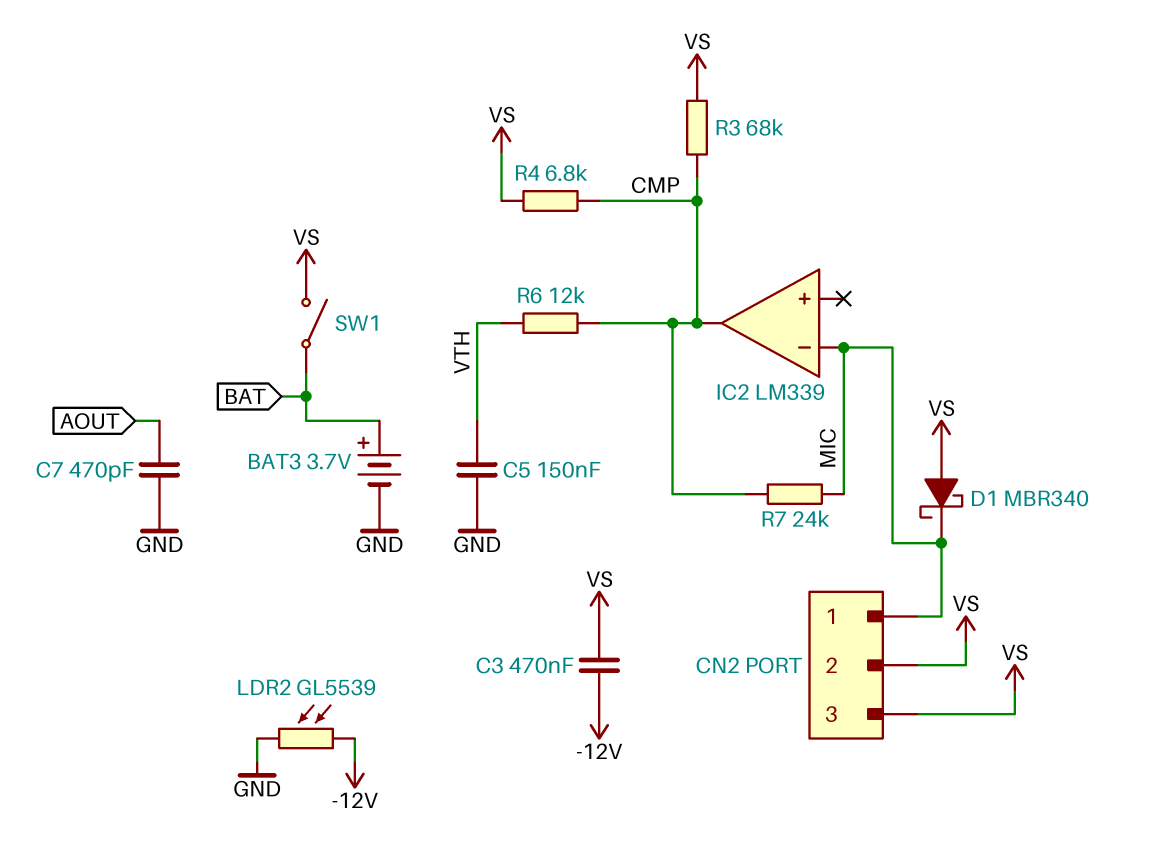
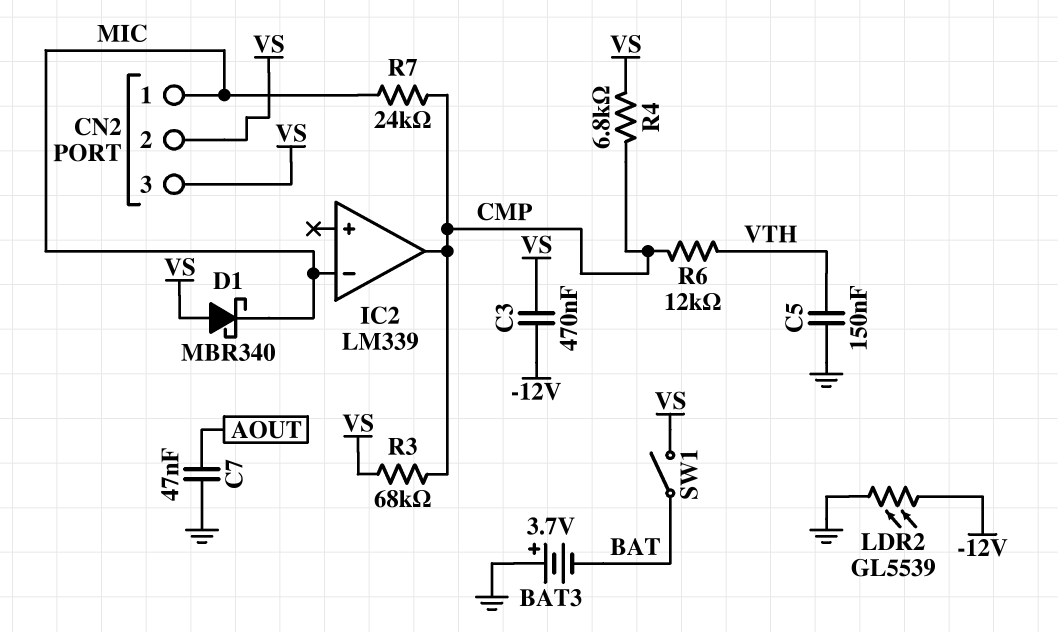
BAT3: 3.7V (plus BAT, minus GND) -> 3.7V (plus GND, minus BAT)
C7: 470pF (AOUT, GND) -> 47nF (AOUT, GND)

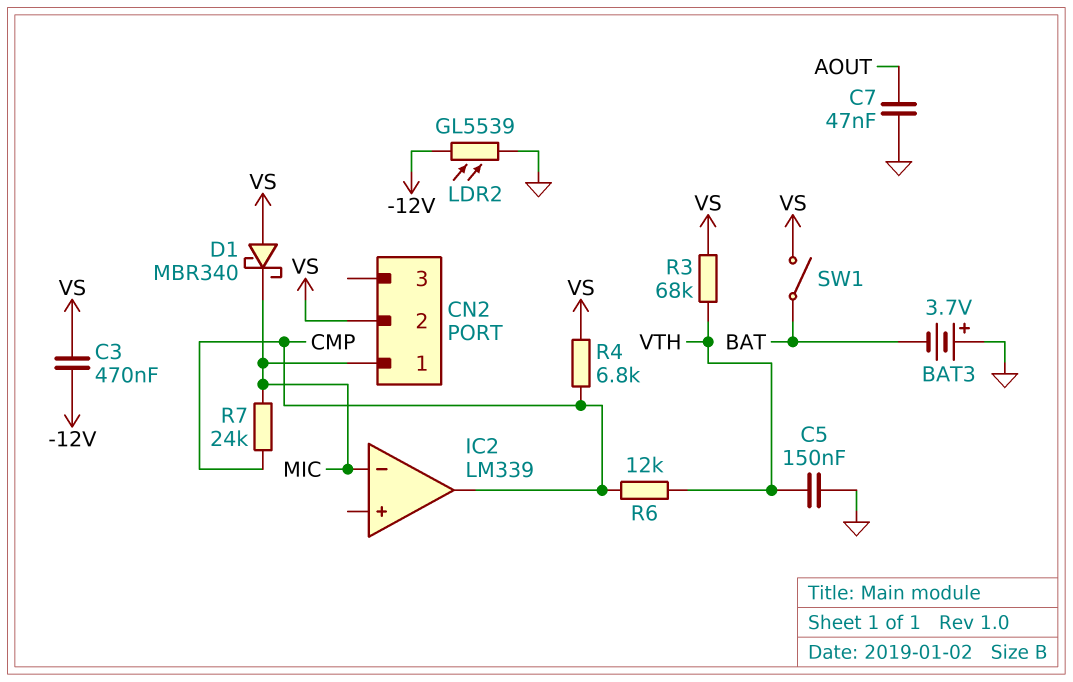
CN2 pin 3: VS -> none
R3: 68k (CMP, VS) -> 68k (VS, VTH)

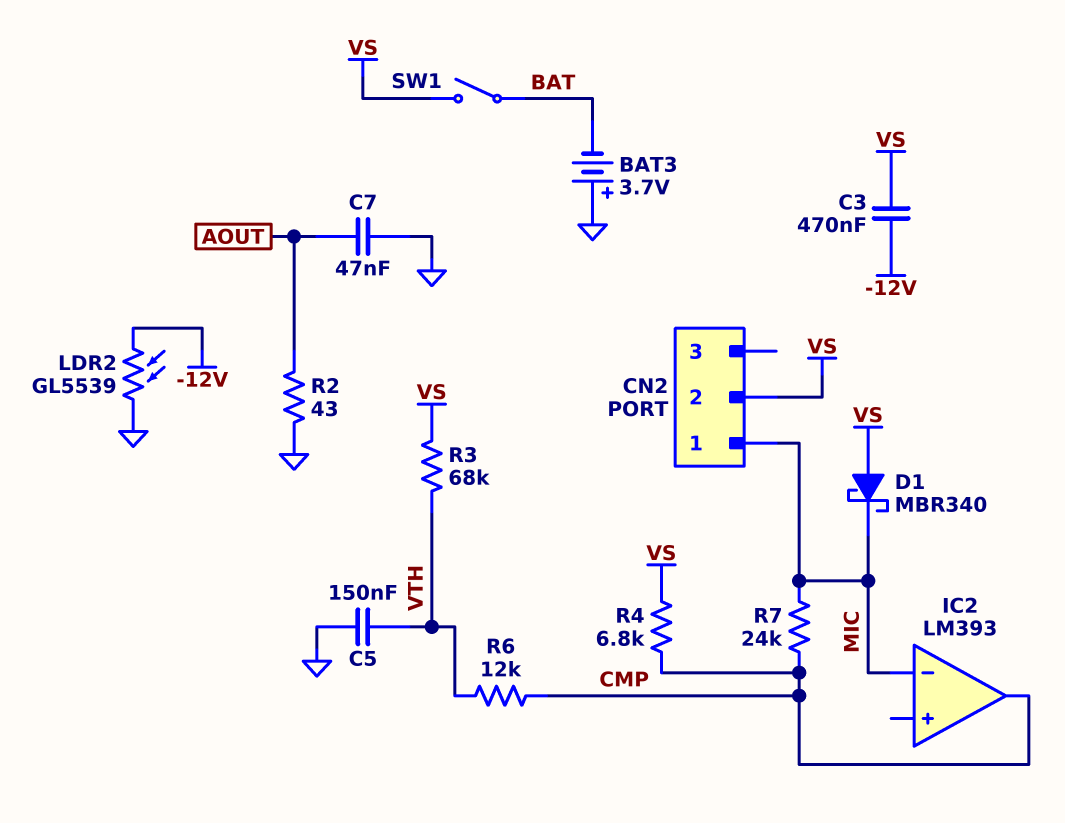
IC2: LM339 -> LM393
R2: none -> 43 (AOUT, GND)

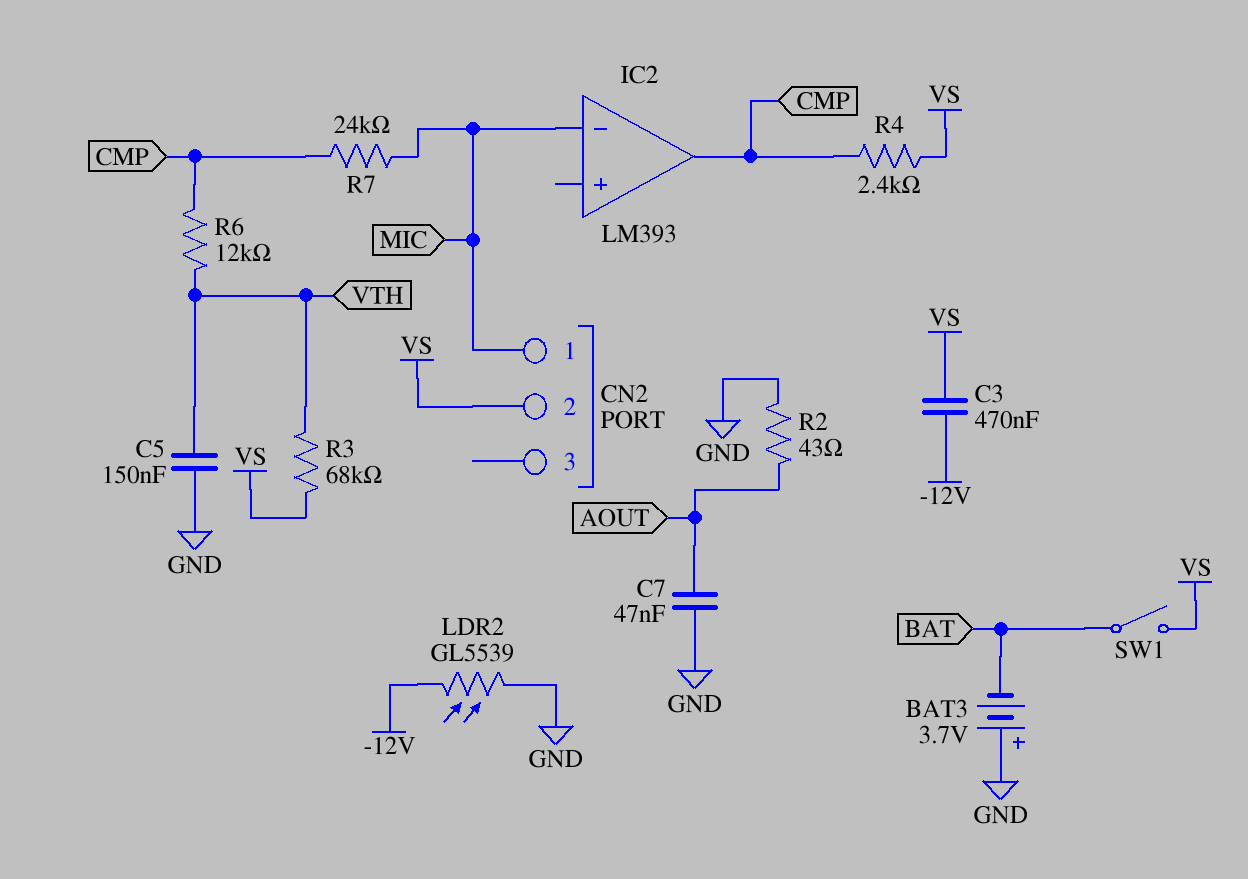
D1: schottky MBR340 (A VS, K MIC) -> none
R4: 6.8k (CMP, VS) -> 2.4k (CMP, VS)

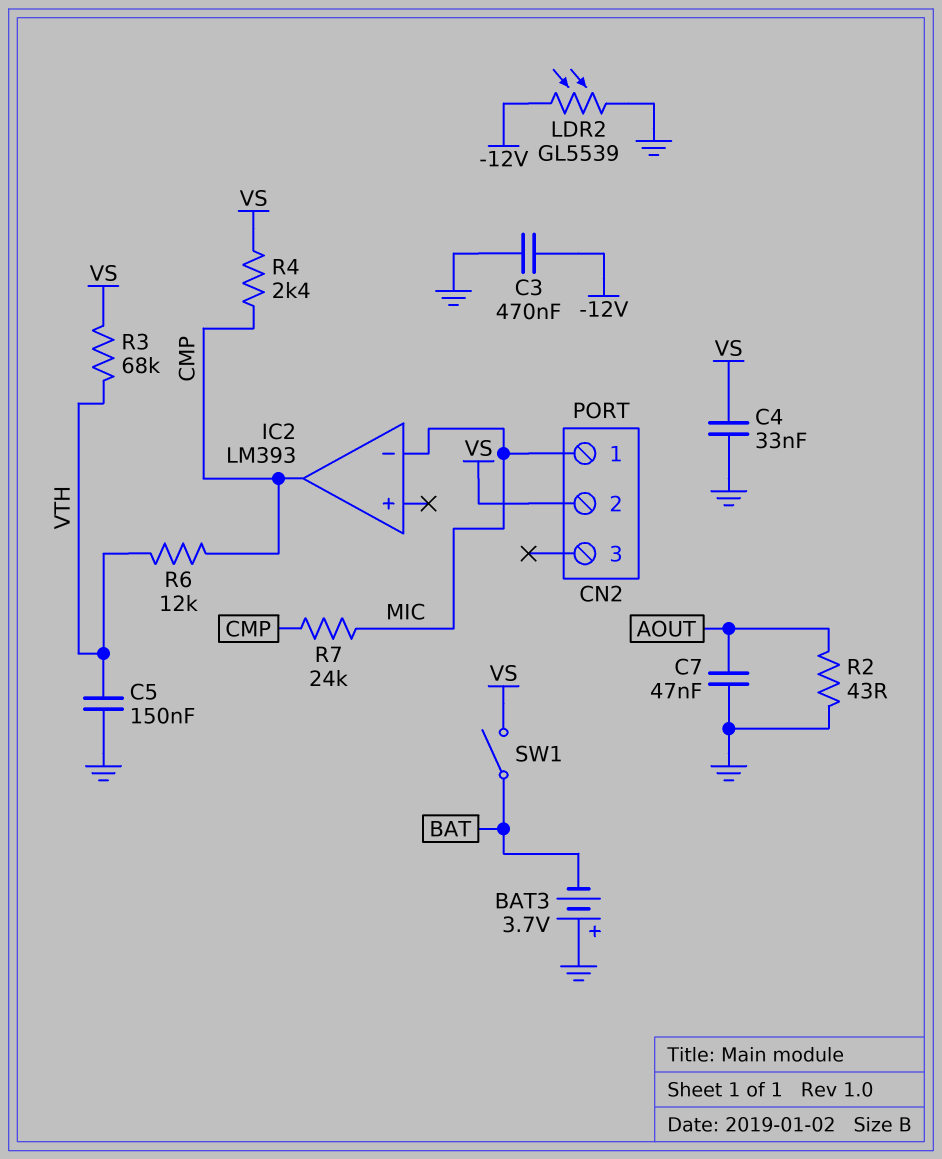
C3: 470nF (-12V, VS) -> 470nF (-12V, GND)
C4: none -> 33nF (GND, VS)

